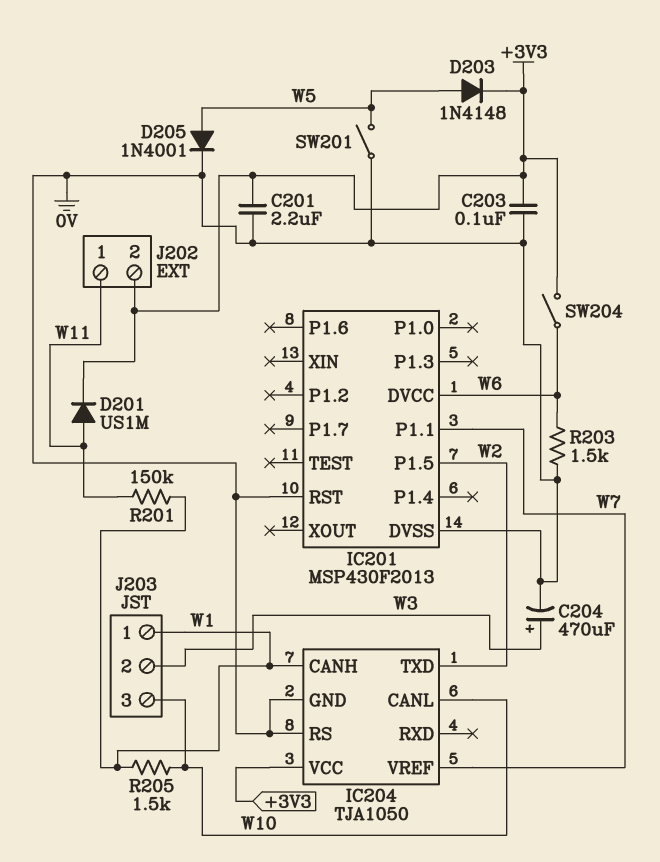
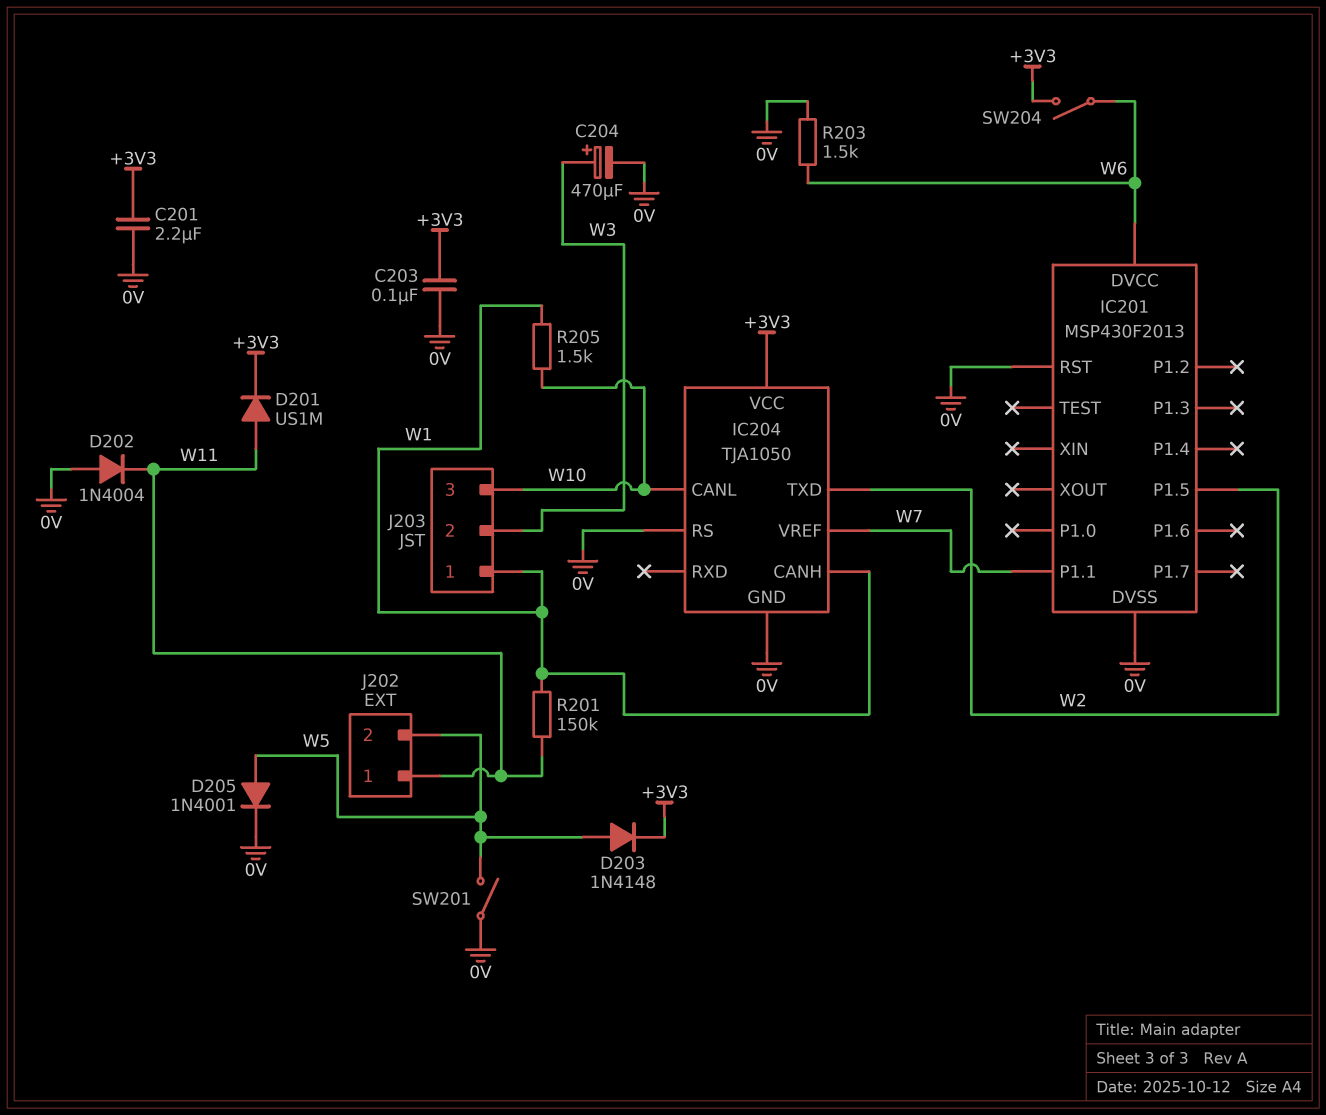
D202: none -> diode 1N4004 (A 0V, K W11)
J202 pin 2: +3V3 -> W5

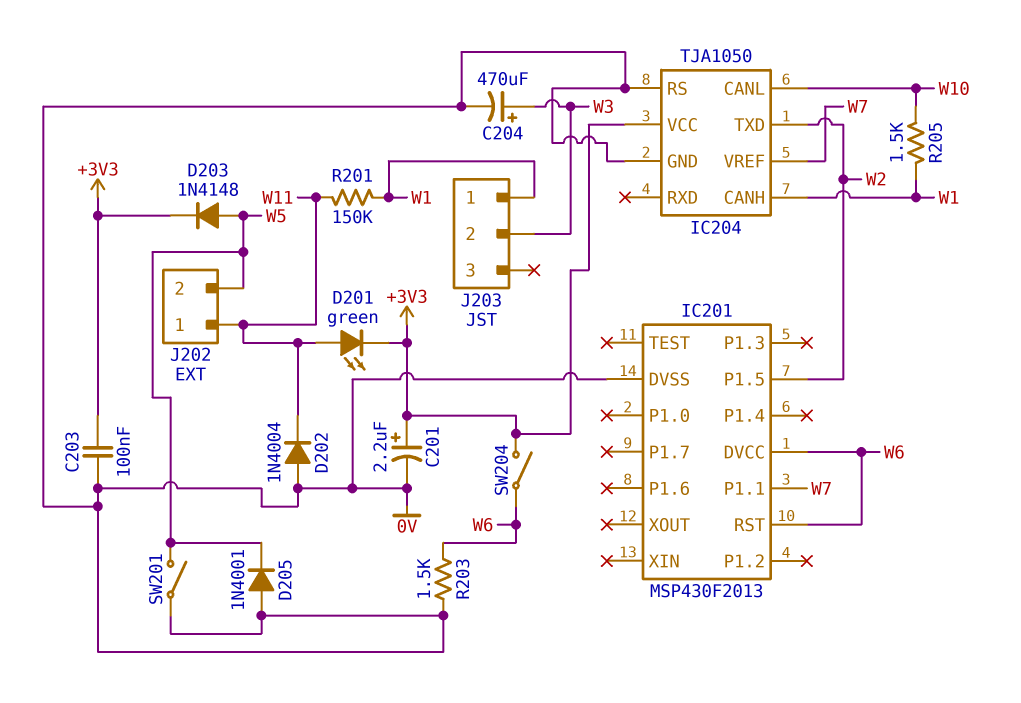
C201: 2.2uF (+3V3, 0V) -> 2.2uF (plus +3V3, minus 0V)
D201: diode US1M (A W11, K +3V3) -> LED green (A W11, K +3V3)
D205: diode 1N4001 (A W5, K 0V) -> diode 1N4001 (A 0V, K W5)
IC201 pin RST: 0V -> W6
J203 pin 3: W10 -> none

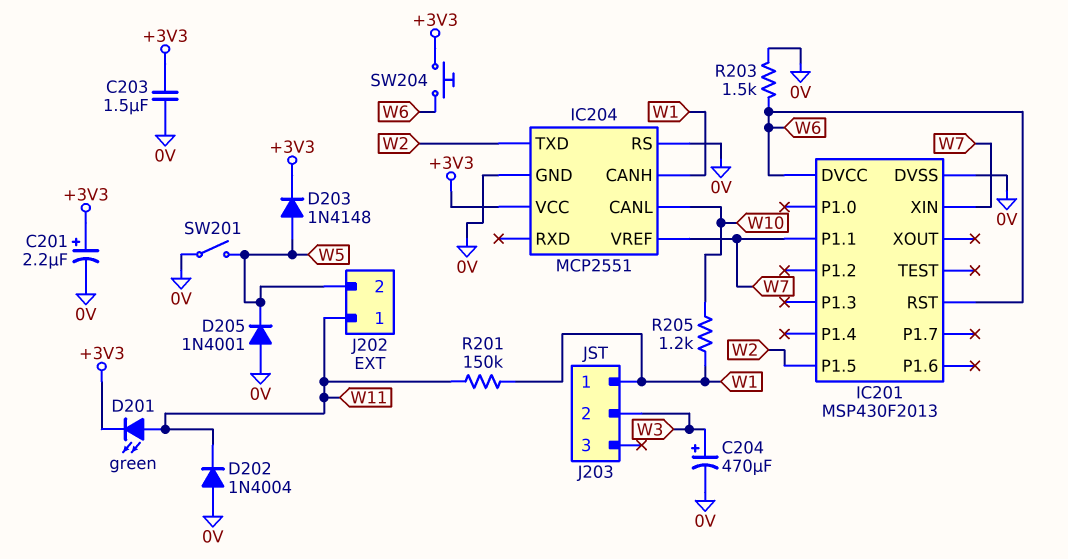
C203: 100nF (+3V3, 0V) -> 1.5uF (+3V3, 0V)
IC201 pin XIN: none -> W7
IC204: TJA1050 -> MCP2551
R205: 1.5k (W1, W10) -> 1.2k (W1, W10)
SW204: switch (+3V3, W6) -> button (+3V3, W6)

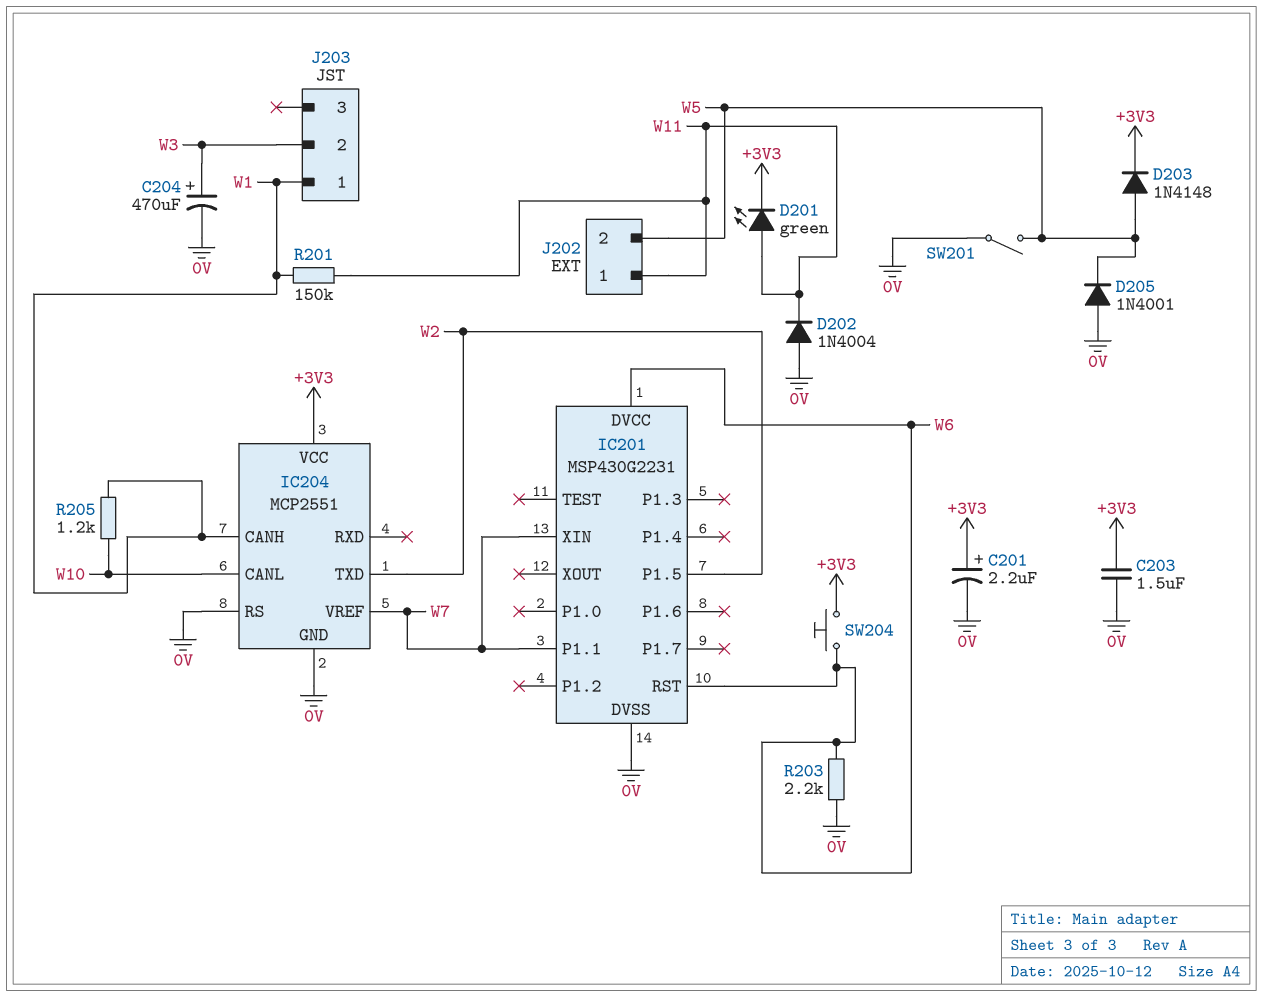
IC201: MSP430F2013 -> MSP430G2231
R203: 1.5k (0V, W6) -> 2.2k (0V, W6)

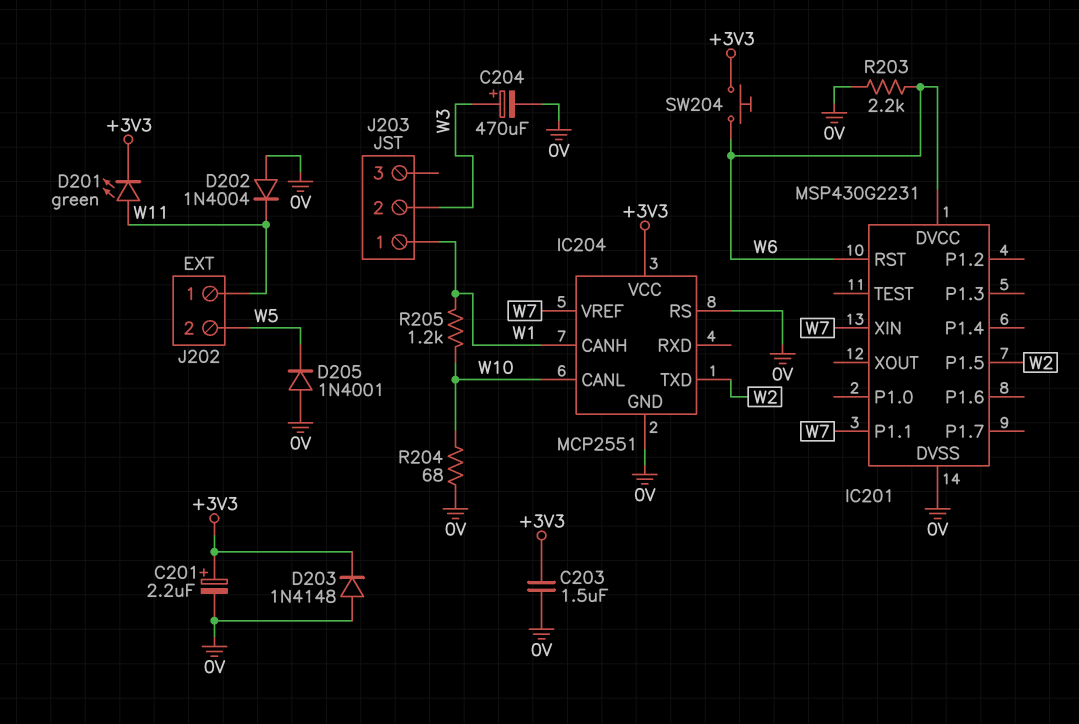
D203: diode 1N4148 (A W5, K +3V3) -> diode 1N4148 (A 0V, K +3V3)
R201: 150k (W1, W11) -> none
R204: none -> 68 (0V, W10)
SW201: switch (0V, W5) -> none

